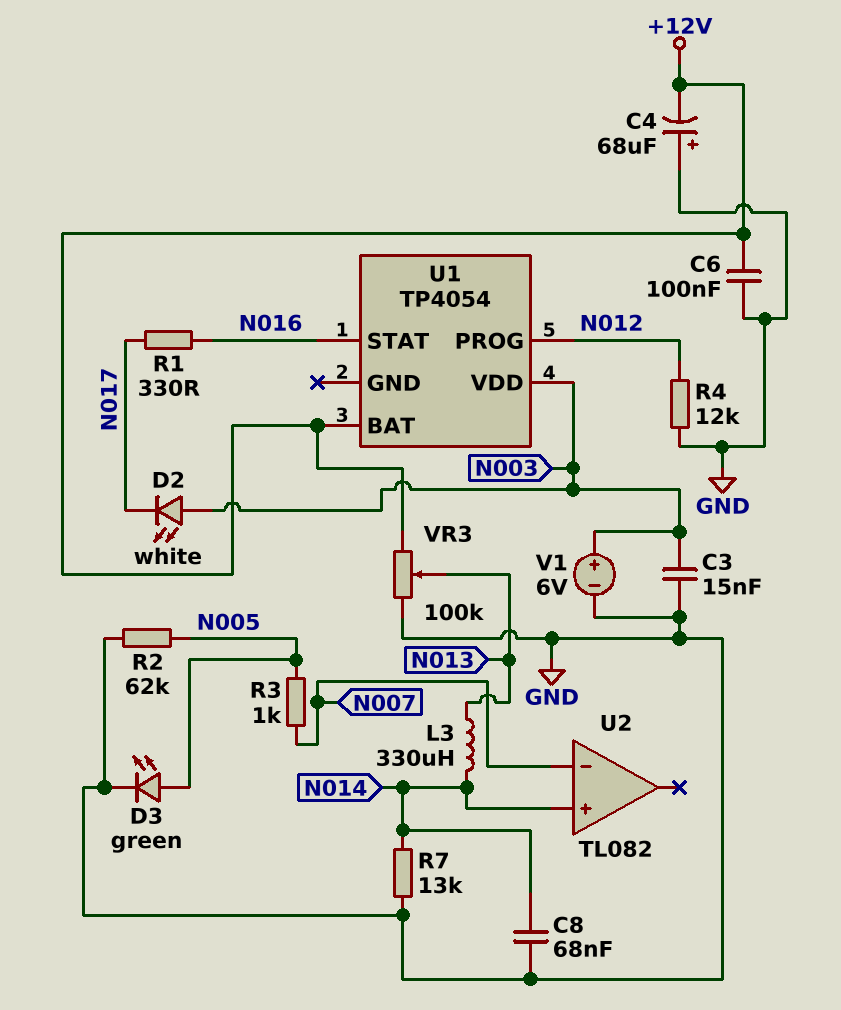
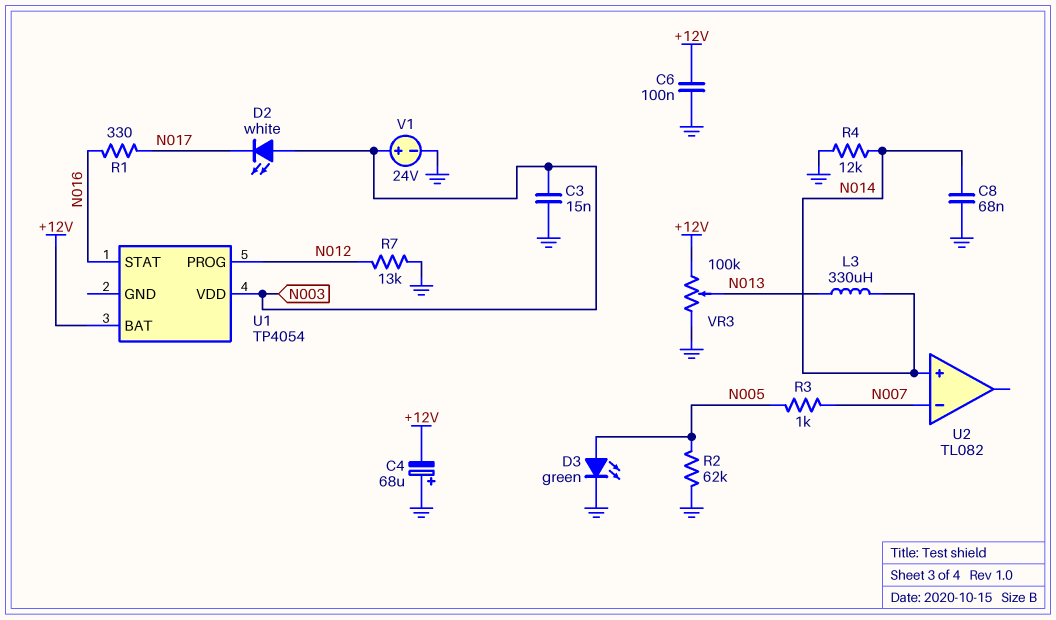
R4: 12k (GND, N012) -> 12k (GND, N014)
R7: 13k (GND, N014) -> 13k (GND, N012)
V1: 6V (plus N003, minus GND) -> 24V (plus N003, minus GND)

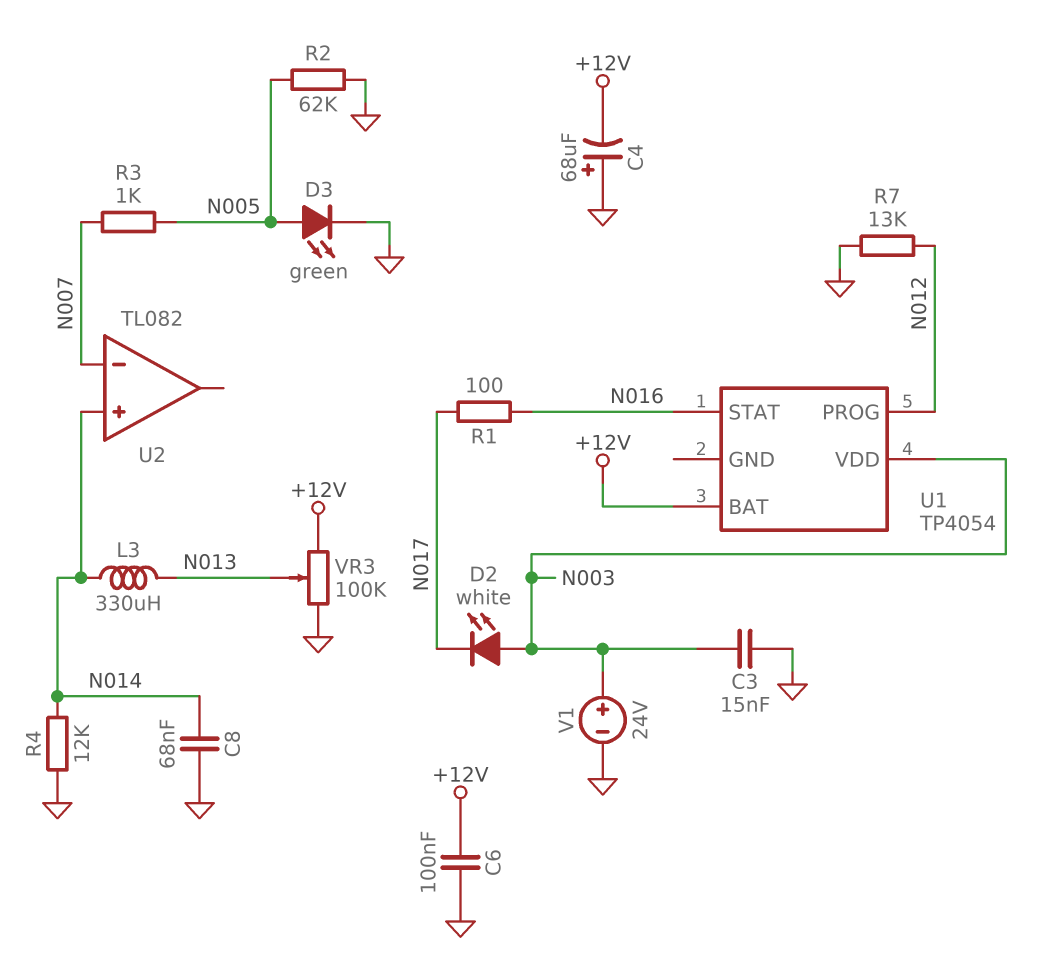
R1: 330 (N016, N017) -> 100 (N016, N017)

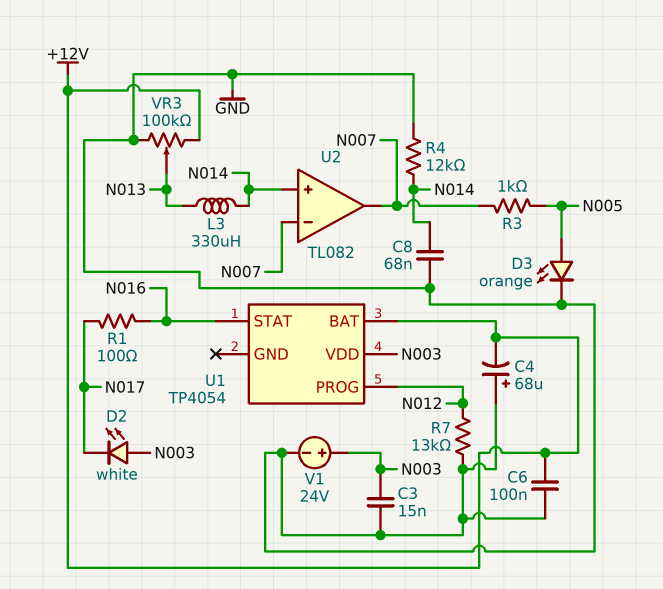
D3: LED green (A N005, K GND) -> LED orange (A N005, K GND)
R2: 62k (GND, N005) -> none
U2 pin out: none -> N007

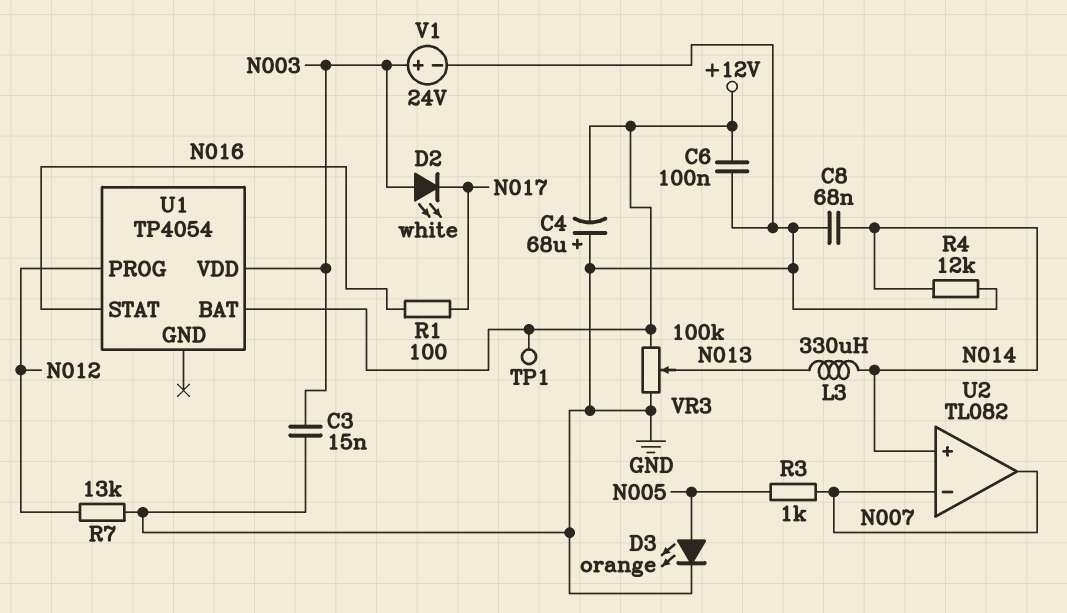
TP1: none -> test point (+12V)

